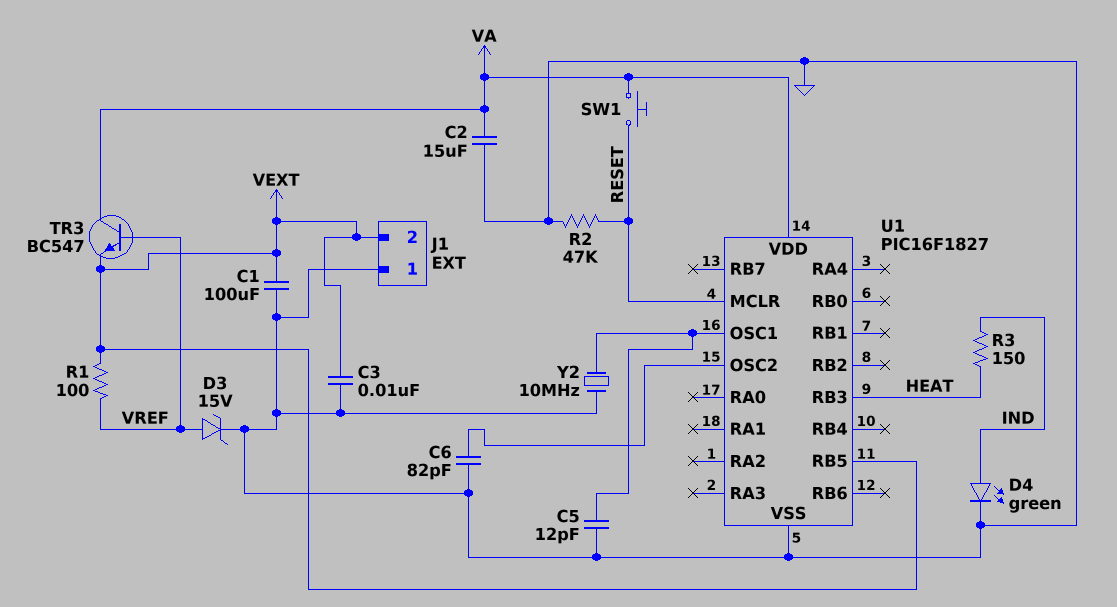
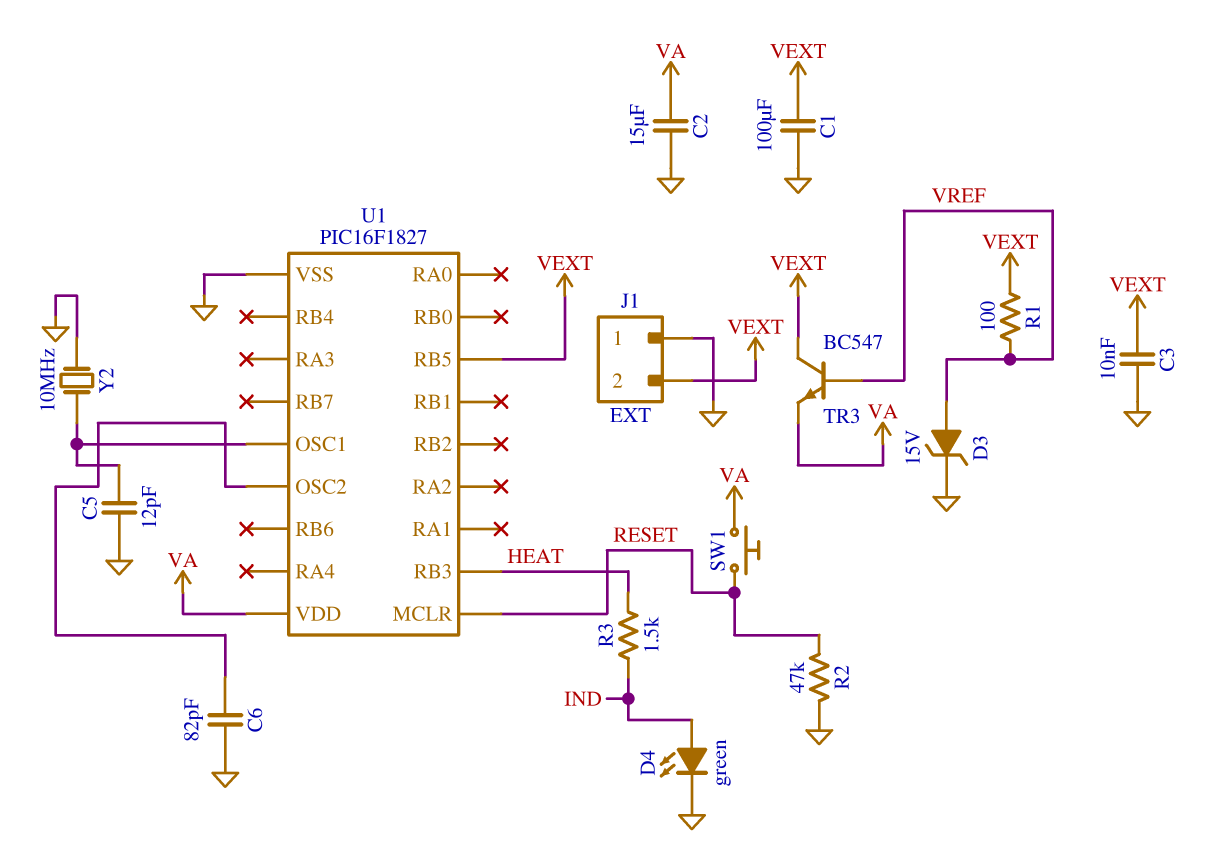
R3: 150 (HEAT, IND) -> 1.5k (HEAT, IND)
TR3: NPN BC547 (B VREF, C VA, E VEXT) -> NPN BC547 (B VREF, C VEXT, E VA)

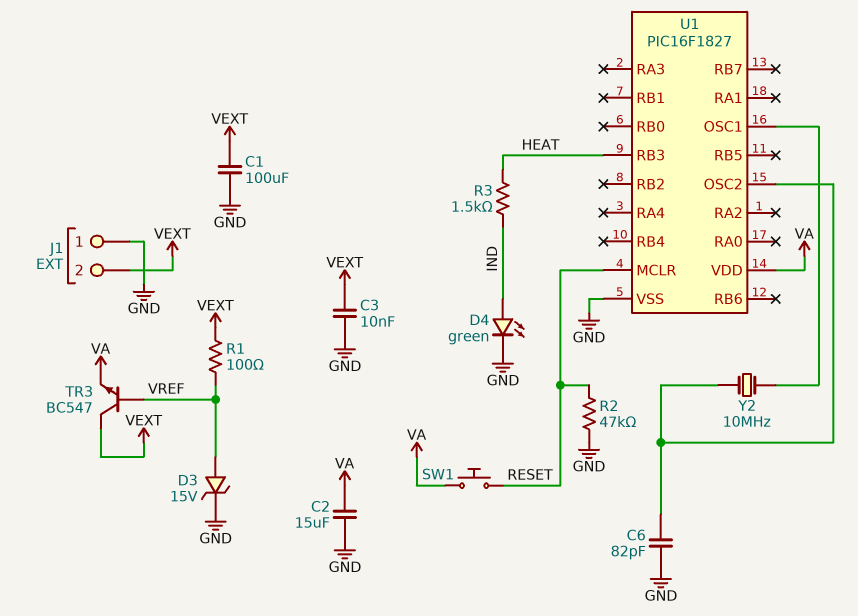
C5: 12pF (GND, U1/OSC1) -> none
U1 pin RB5: VEXT -> none
Y2: 10MHz (GND, U1/OSC1) -> 10MHz (U1/OSC1, U1/OSC2)

